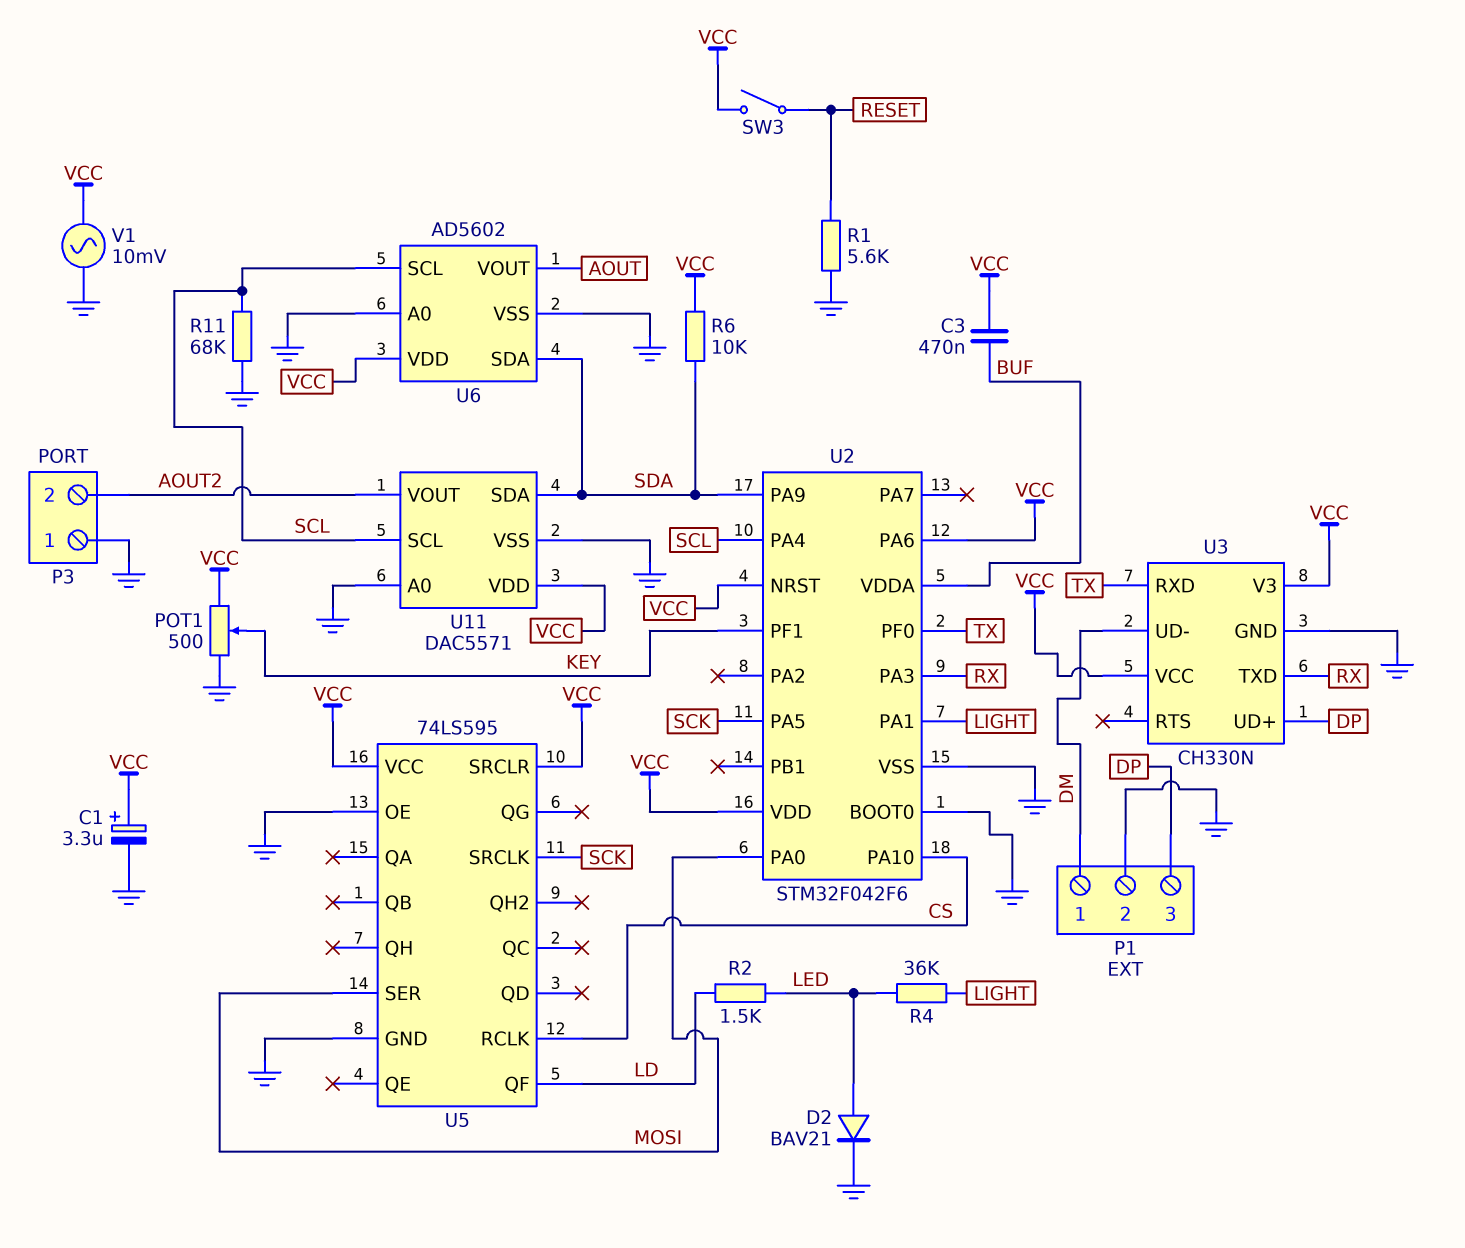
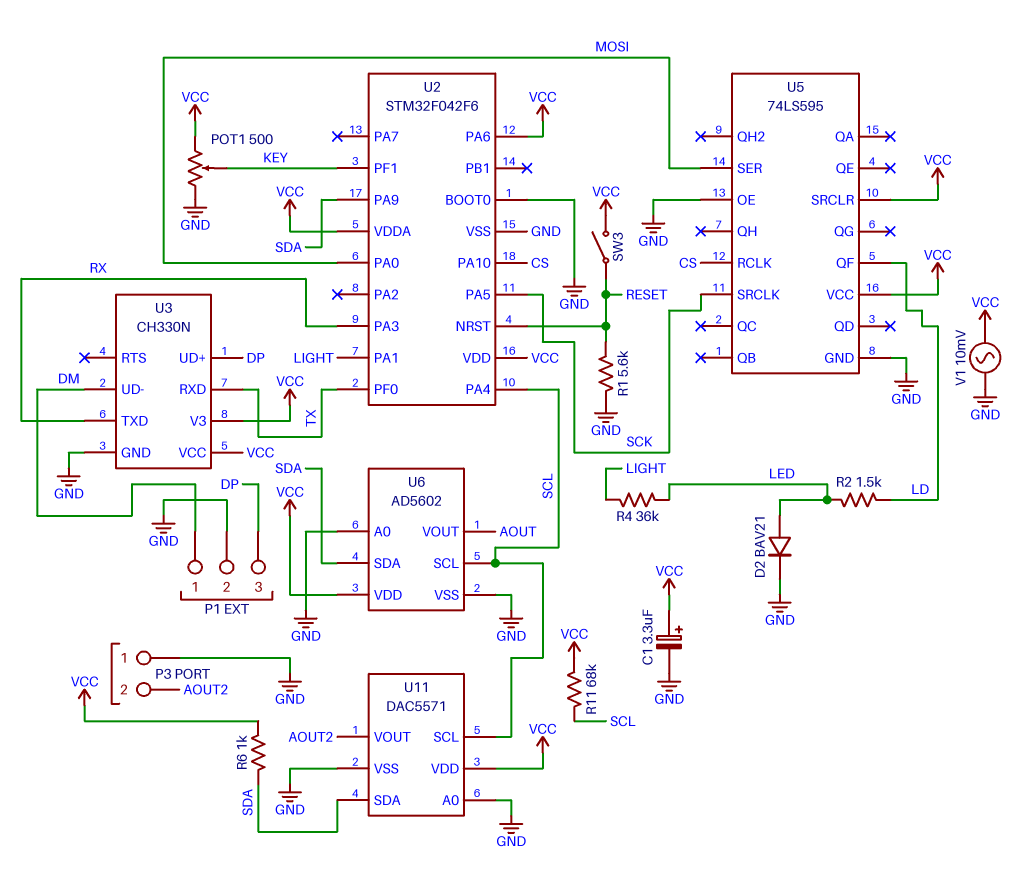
C3: 470nF (BUF, VCC) -> none
R6: 10k (SDA, VCC) -> 1k (SDA, VCC)
R11: 68k (GND, SCL) -> 68k (SCL, VCC)
U2 pin NRST: VCC -> RESET
U2 pin VDDA: BUF -> VCC

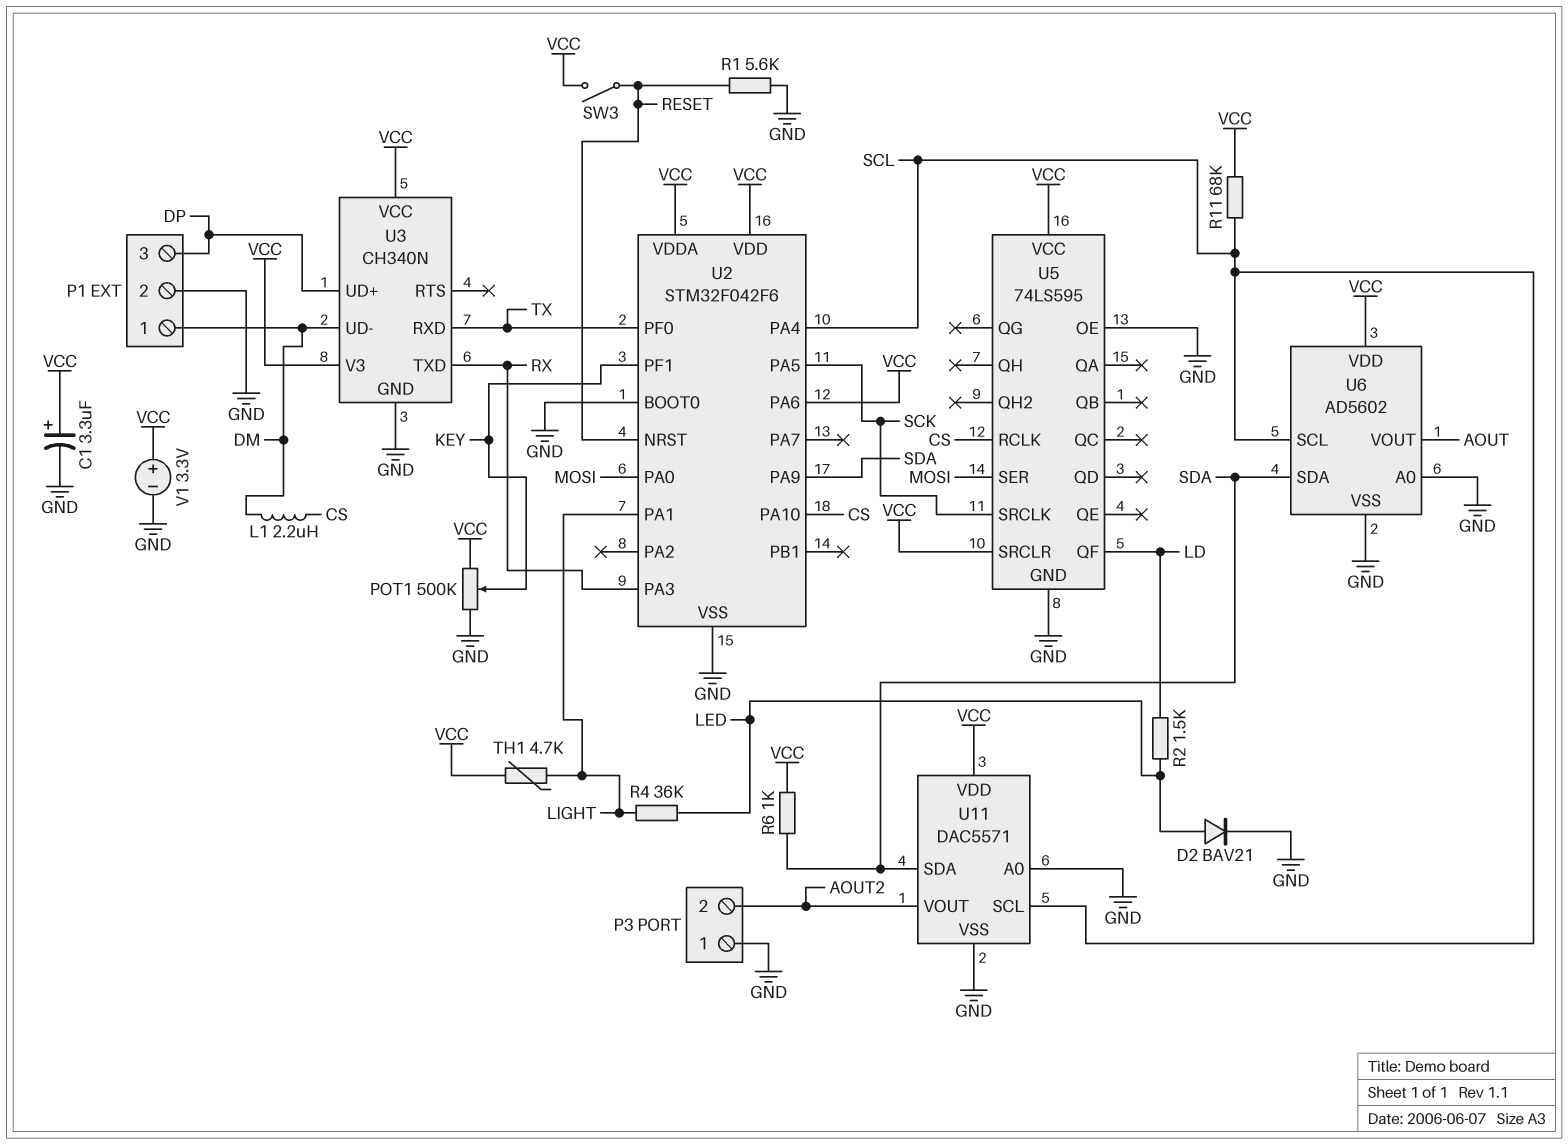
L1: none -> 2.2uH (CS, DM)
POT1: 500 (GND, VCC, wiper KEY) -> 500k (GND, VCC, wiper KEY)
TH1: none -> 4.7k (LIGHT, VCC)
U3: CH330N -> CH340N
V1: AC 10mV (GND, VCC) -> 3.3V (plus VCC, minus GND)

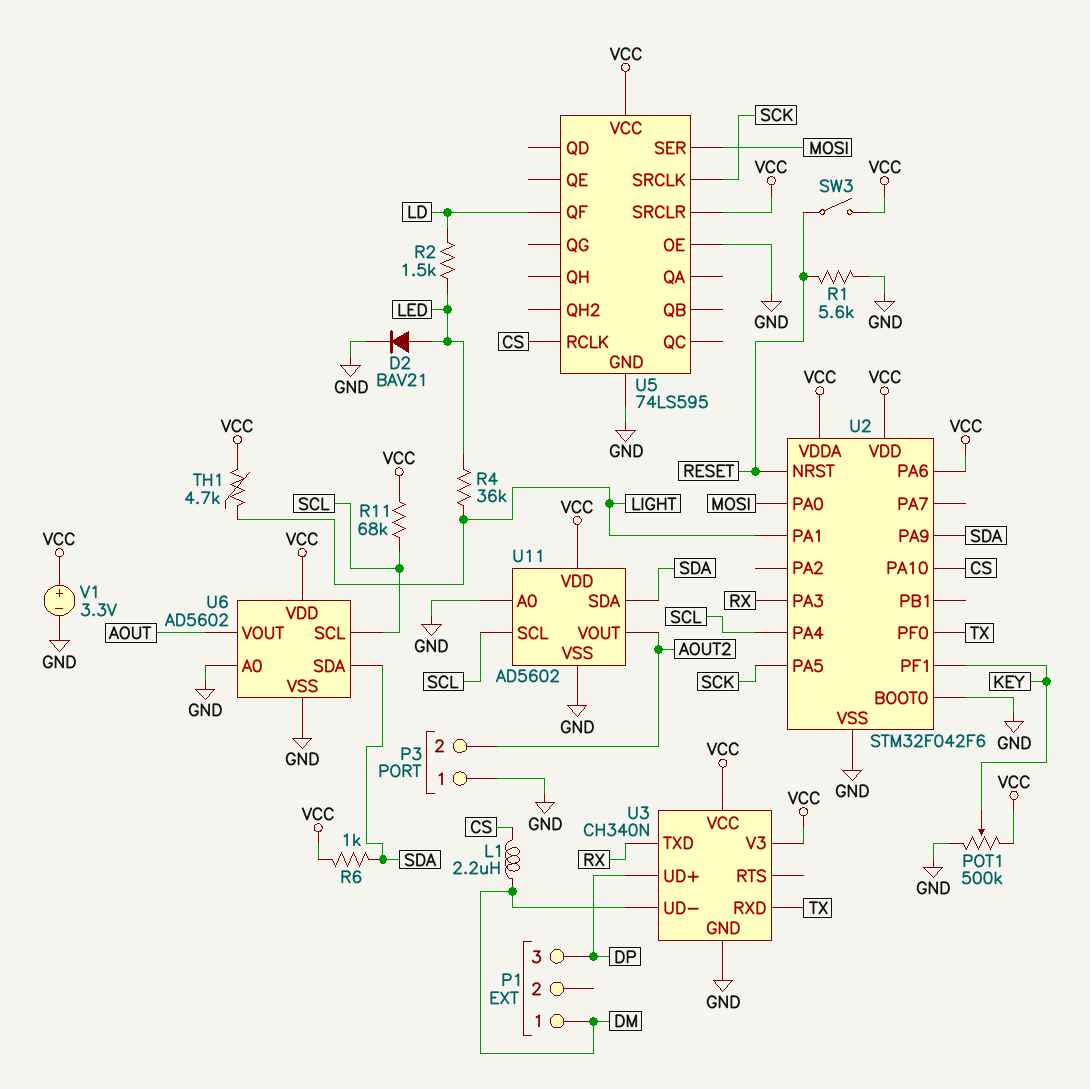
C1: 3.3uF (plus VCC, minus GND) -> none
P1 pin 2: GND -> none
U11: DAC5571 -> AD5602

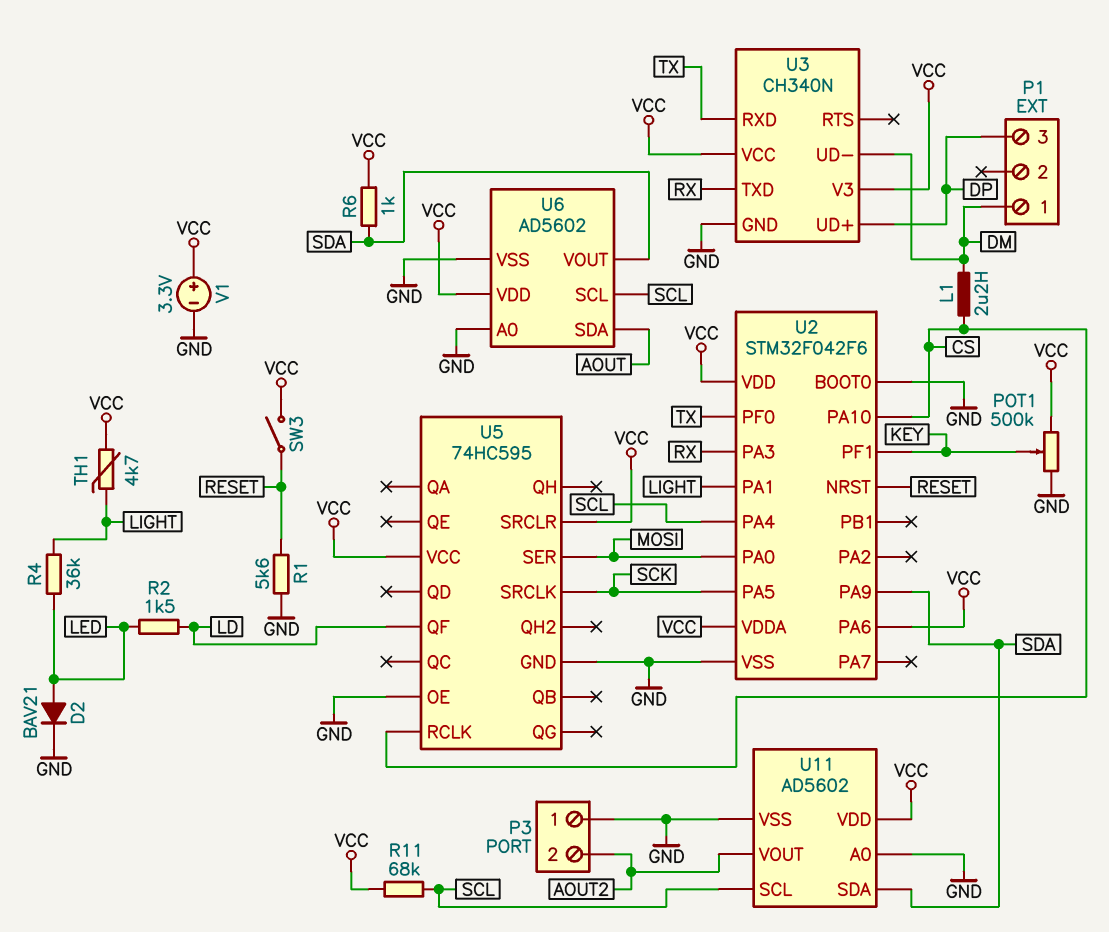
U5: 74LS595 -> 74HC595
U6 pin SDA: SDA -> AOUT
U6 pin VOUT: AOUT -> SDA

